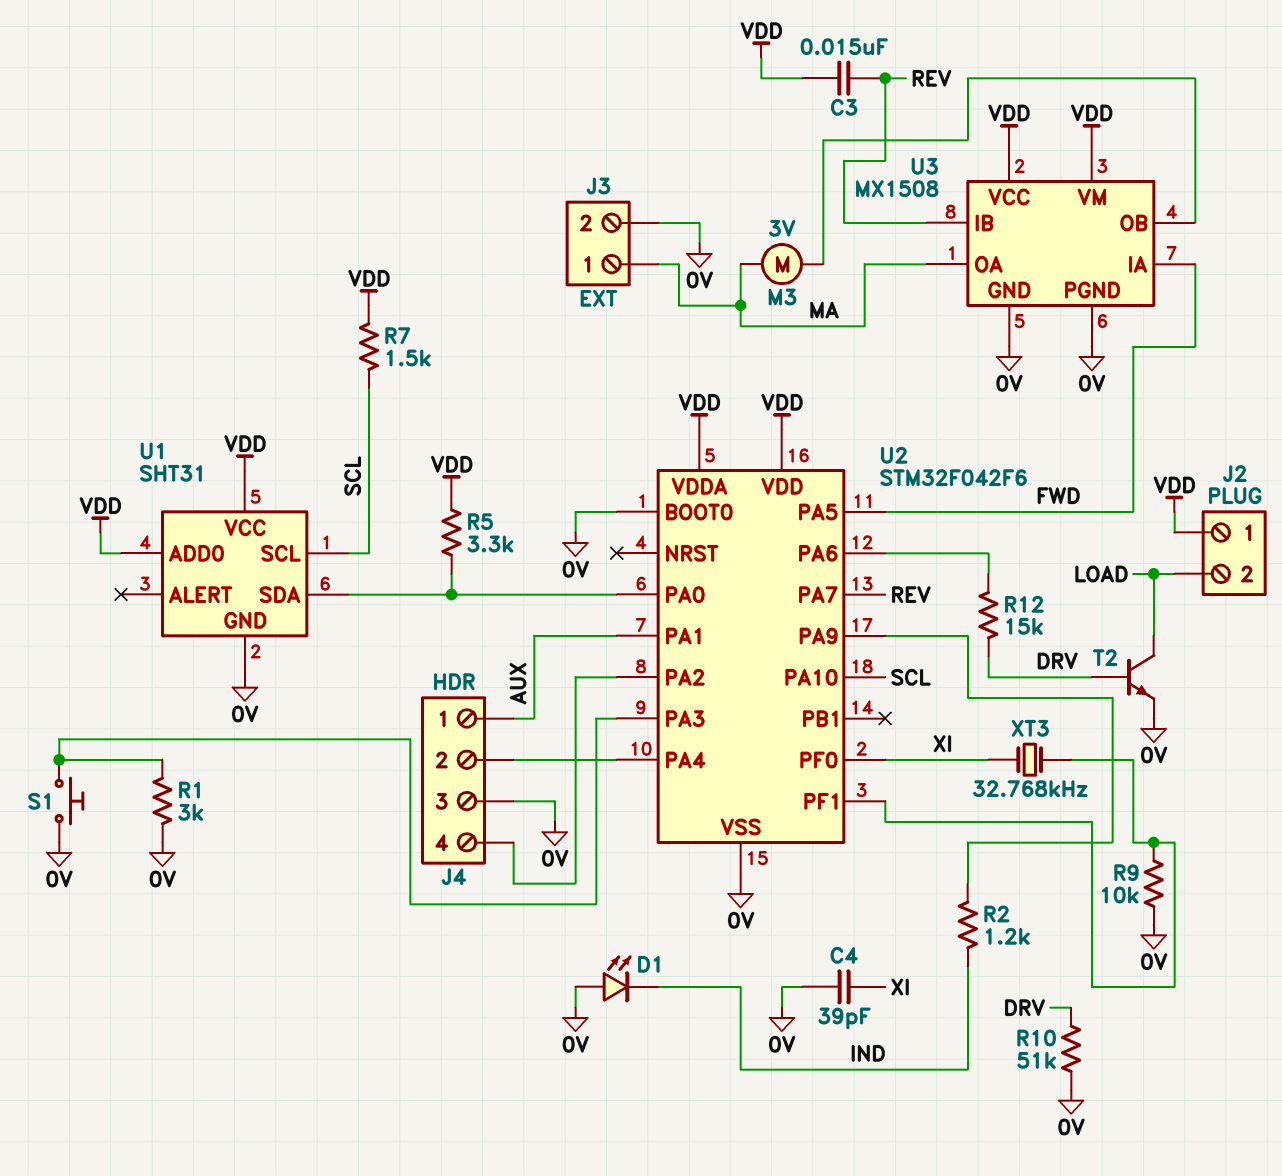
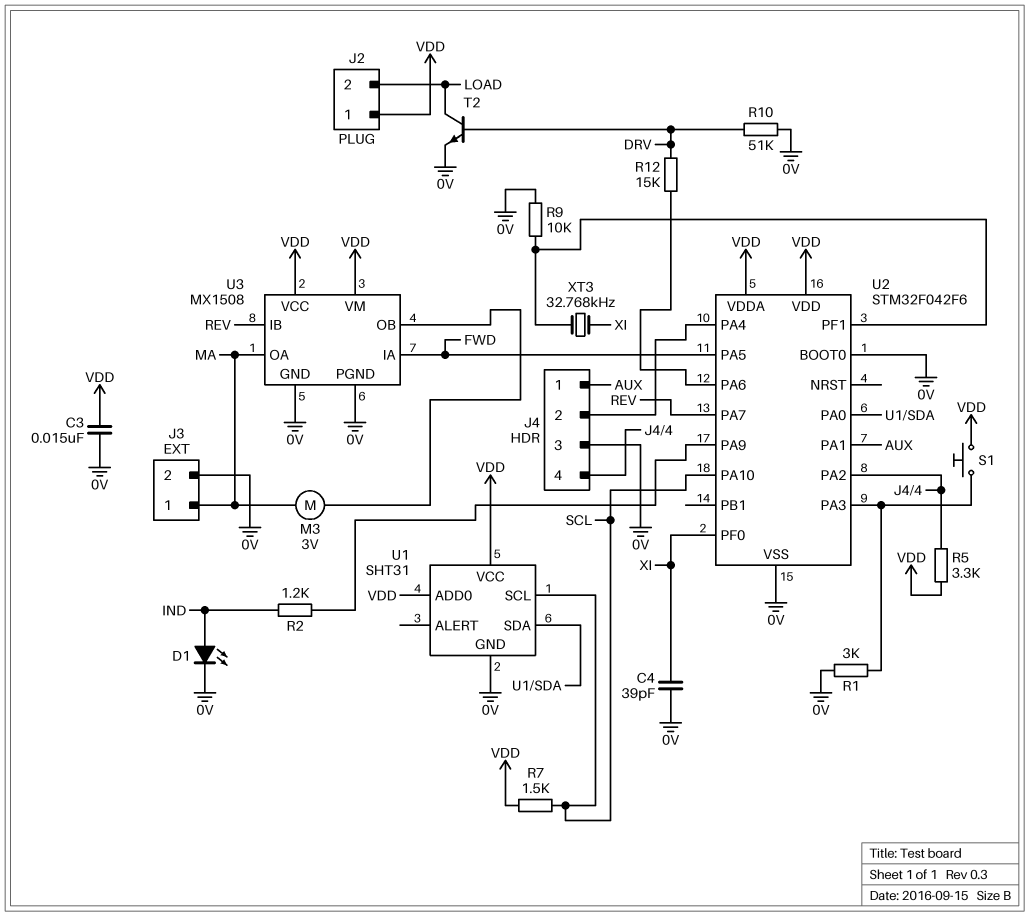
C3: 15nF (REV, VDD) -> 15nF (0V, VDD)
D1: LED (A 0V, K IND) -> LED (A IND, K 0V)
R5: 3.3k (U1/SDA, VDD) -> 3.3k (J4/4, VDD)
S1: button (0V, U2/PA3) -> button (U2/PA3, VDD)

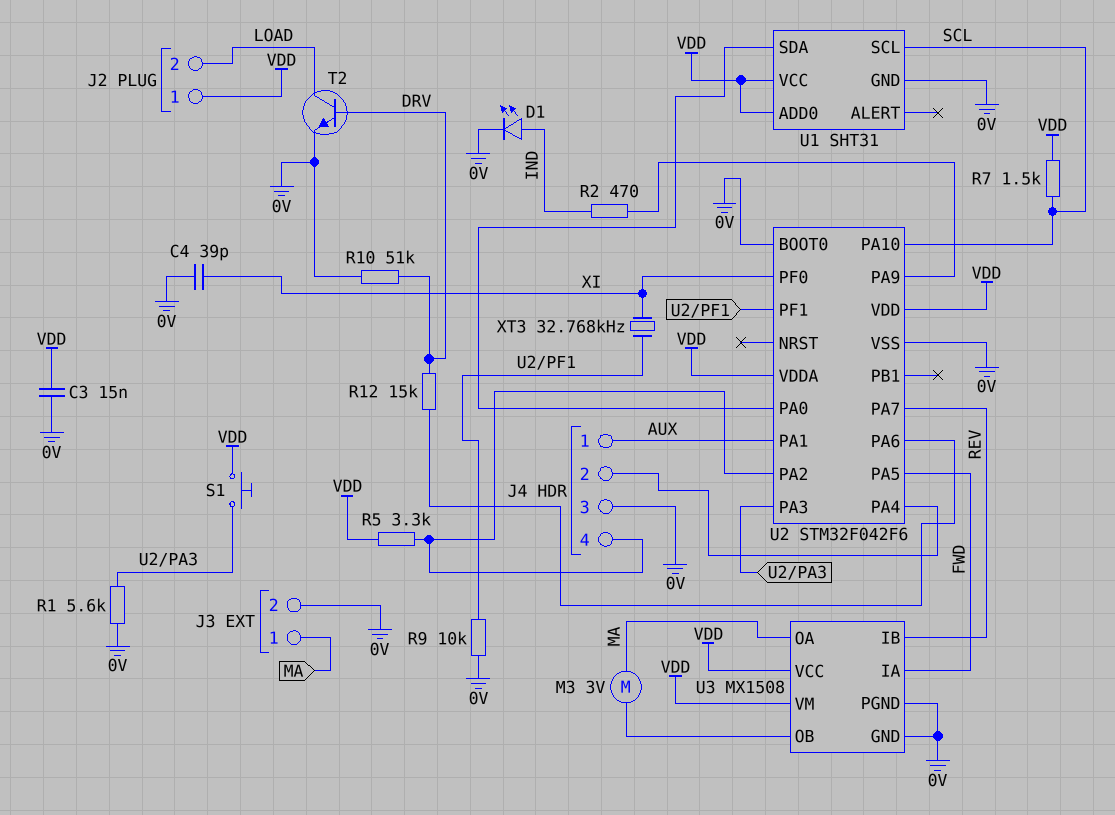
R1: 3k (0V, U2/PA3) -> 5.6k (0V, U2/PA3)
R2: 1.2k (IND, U2/PA9) -> 470 (IND, U2/PA9)

